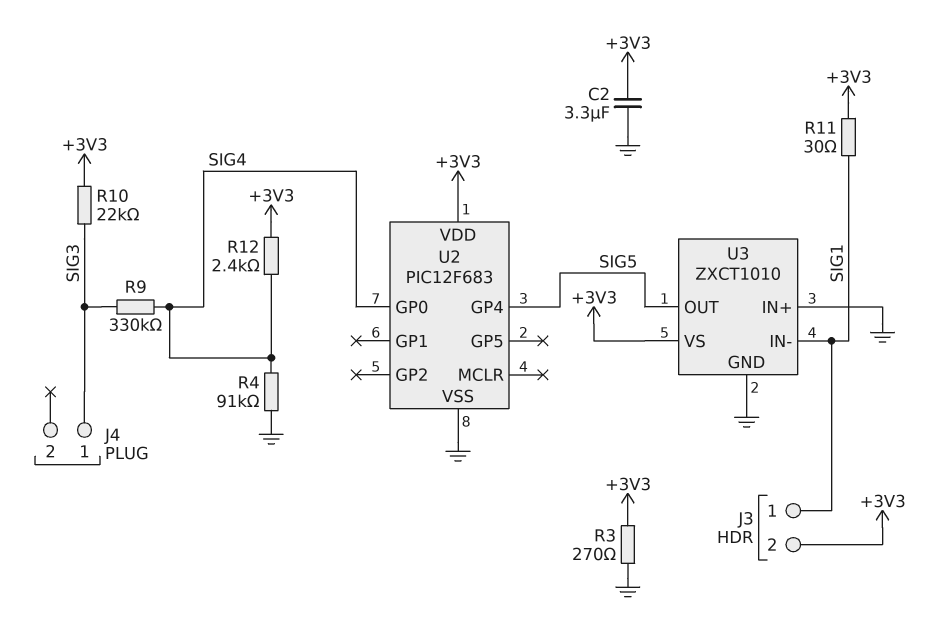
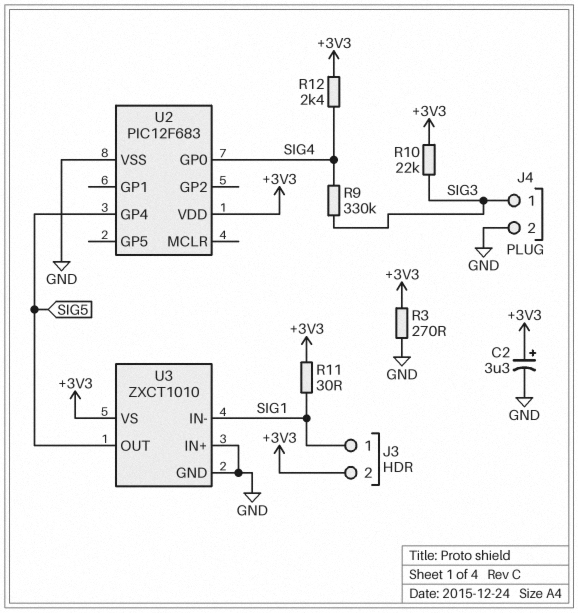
C2: 3.3uF (+3V3, GND) -> 3.3uF (plus +3V3, minus GND)
J4 pin 2: none -> GND
R4: 91k (GND, SIG4) -> none

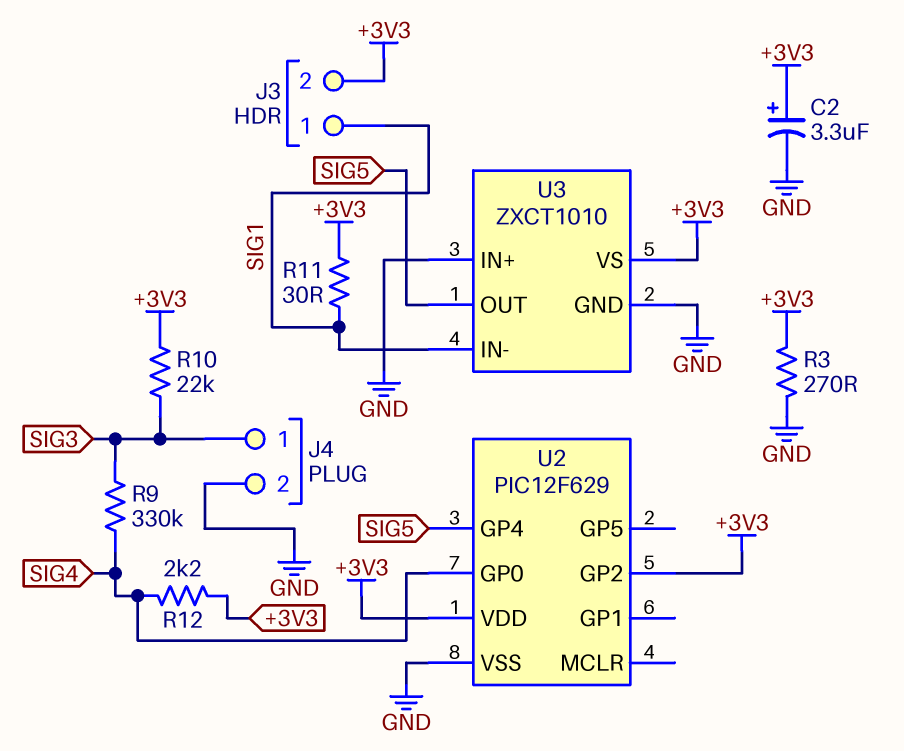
R12: 2.4k (+3V3, SIG4) -> 2.2k (+3V3, SIG4)
U2: PIC12F683 -> PIC12F629
U2 pin GP2: none -> +3V3

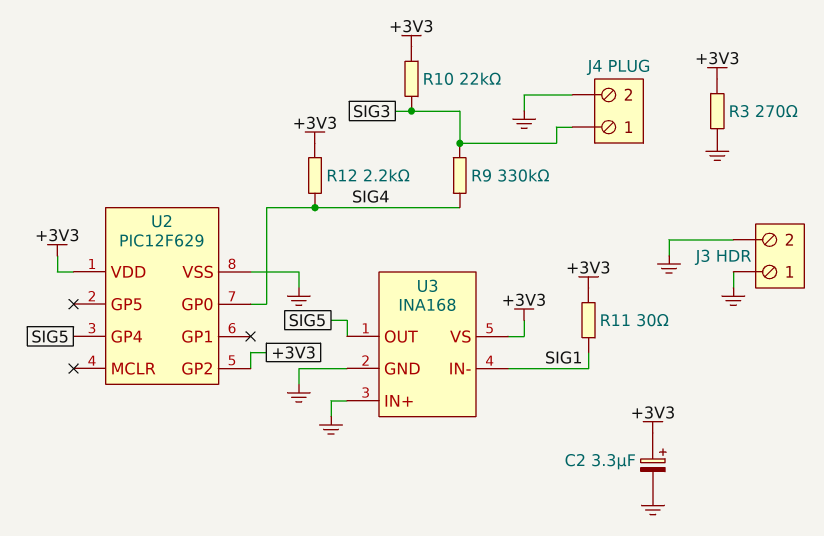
J3 pin 1: SIG1 -> GND
J3 pin 2: +3V3 -> GND
U3: ZXCT1010 -> INA168

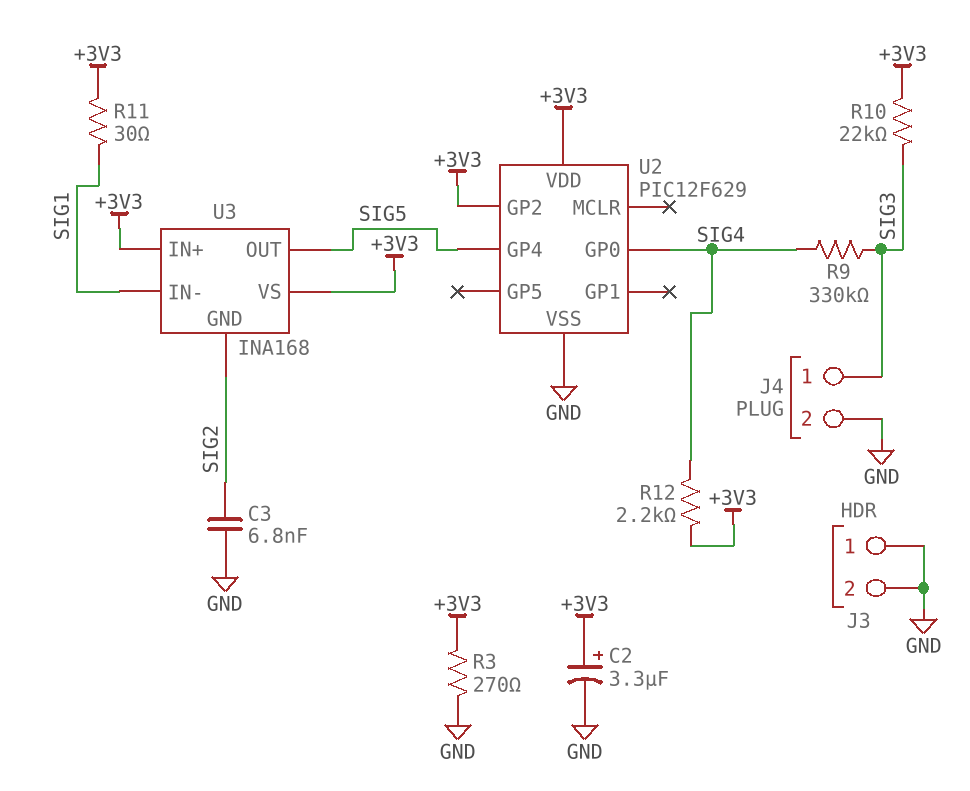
C3: none -> 6.8nF (GND, SIG2)
U3 pin GND: GND -> SIG2
U3 pin IN+: GND -> +3V3

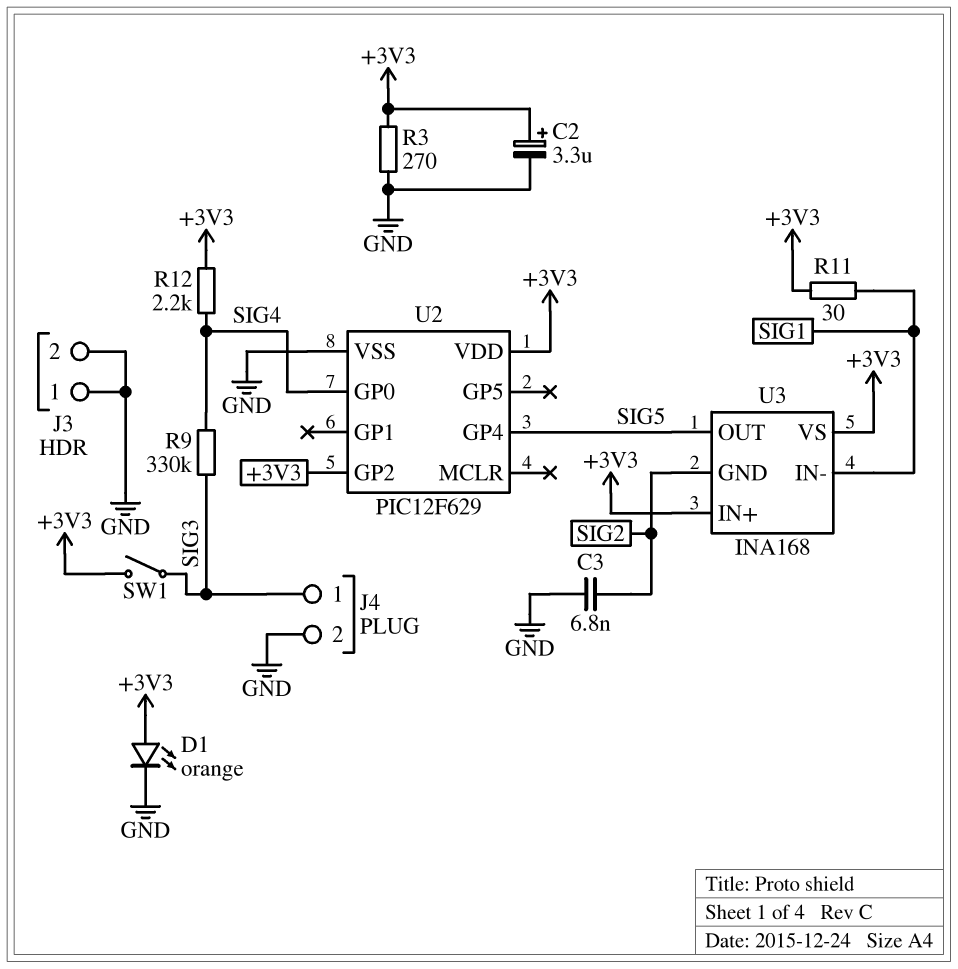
D1: none -> LED orange (A +3V3, K GND)
R10: 22k (+3V3, SIG3) -> none
SW1: none -> switch (+3V3, SIG3)

